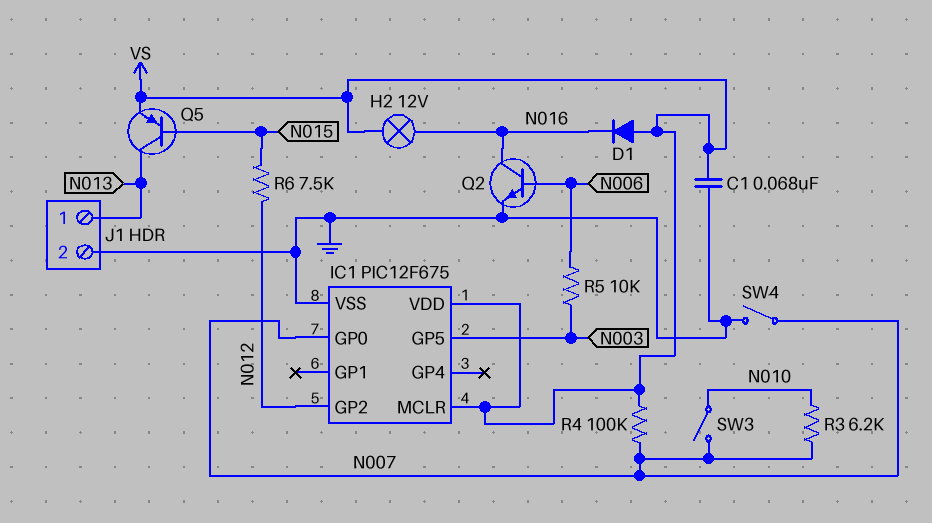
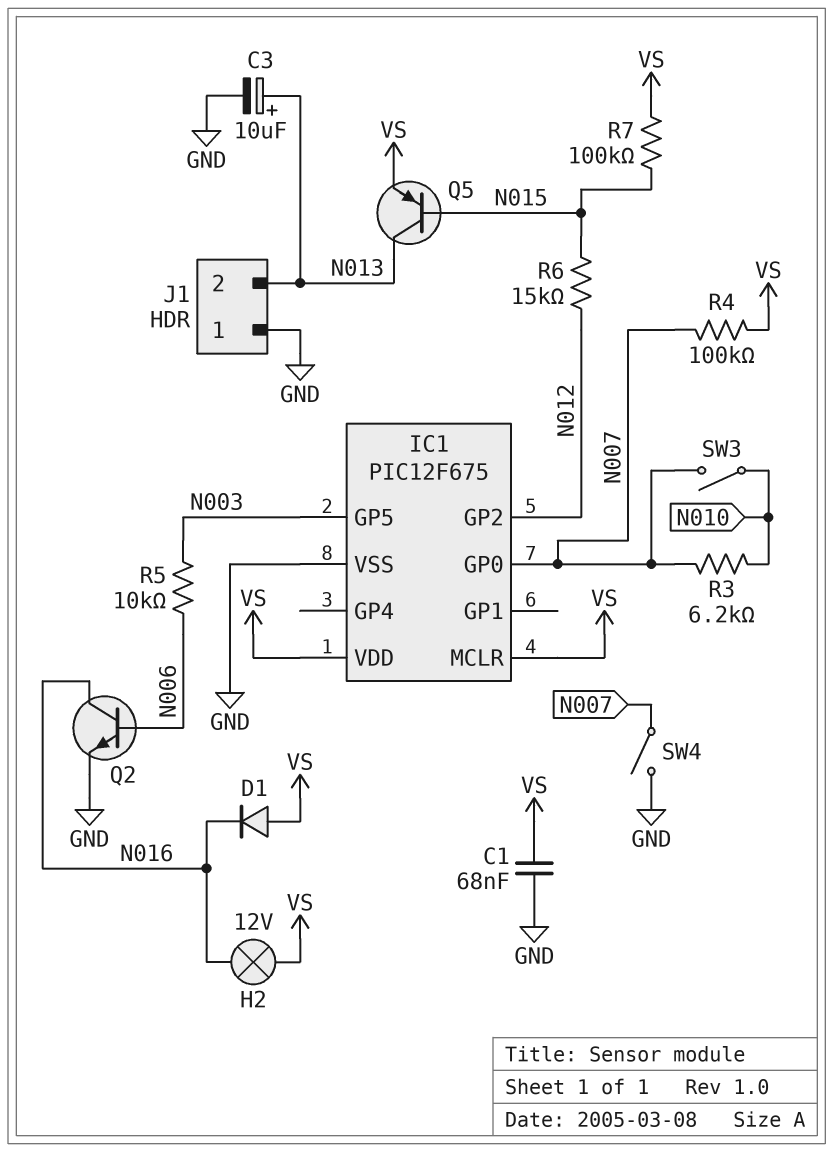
C3: none -> 10uF (plus N013, minus GND)
J1 pin 1: N013 -> GND
J1 pin 2: GND -> N013
R6: 7.5k (N012, N015) -> 15k (N012, N015)
R7: none -> 100k (N015, VS)

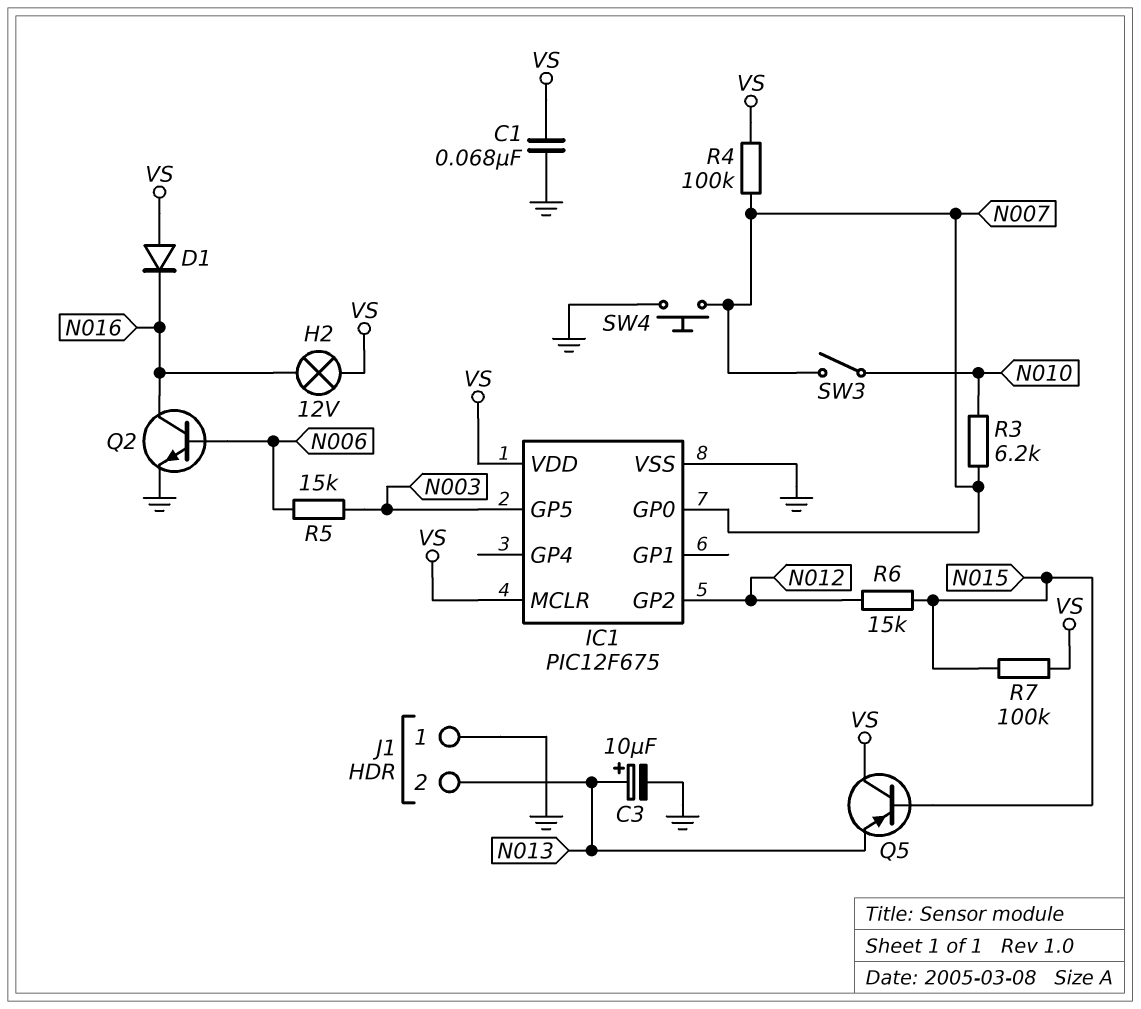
Q5: PNP (B N015, C N013, E VS) -> PNP (B N015, C VS, E N013)
R5: 10k (N003, N006) -> 15k (N003, N006)
SW4: switch (GND, N007) -> button (GND, N007)

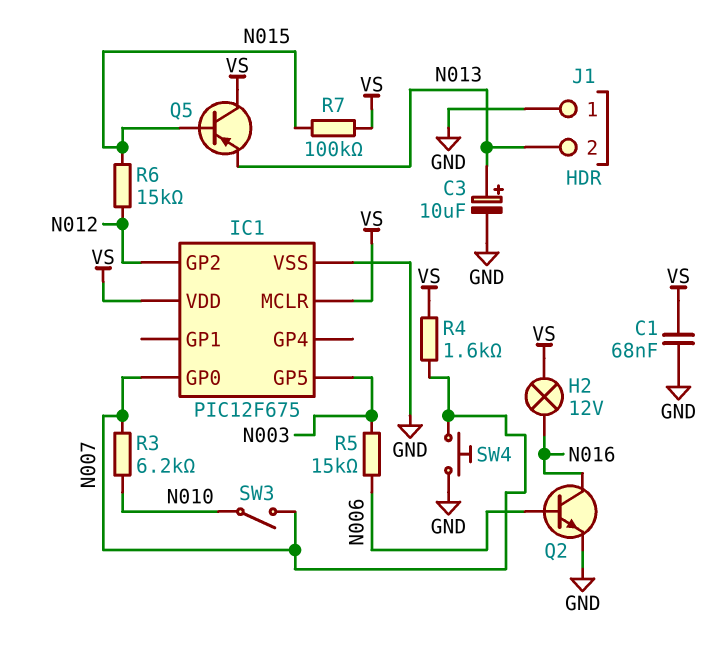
D1: diode (A VS, K N016) -> none
R4: 100k (N007, VS) -> 1.6k (N007, VS)

